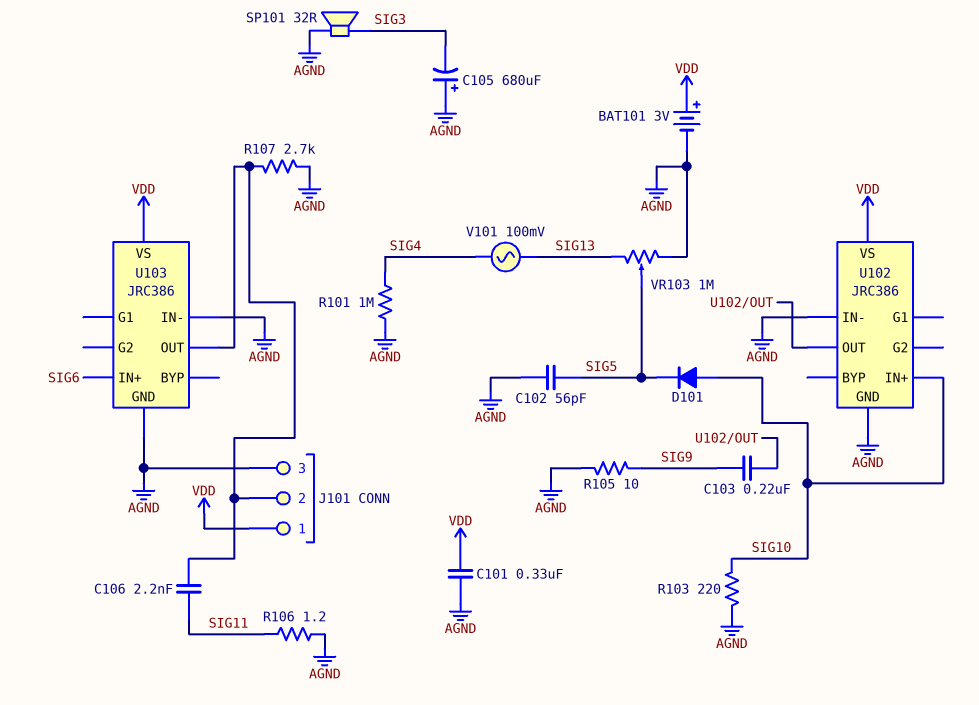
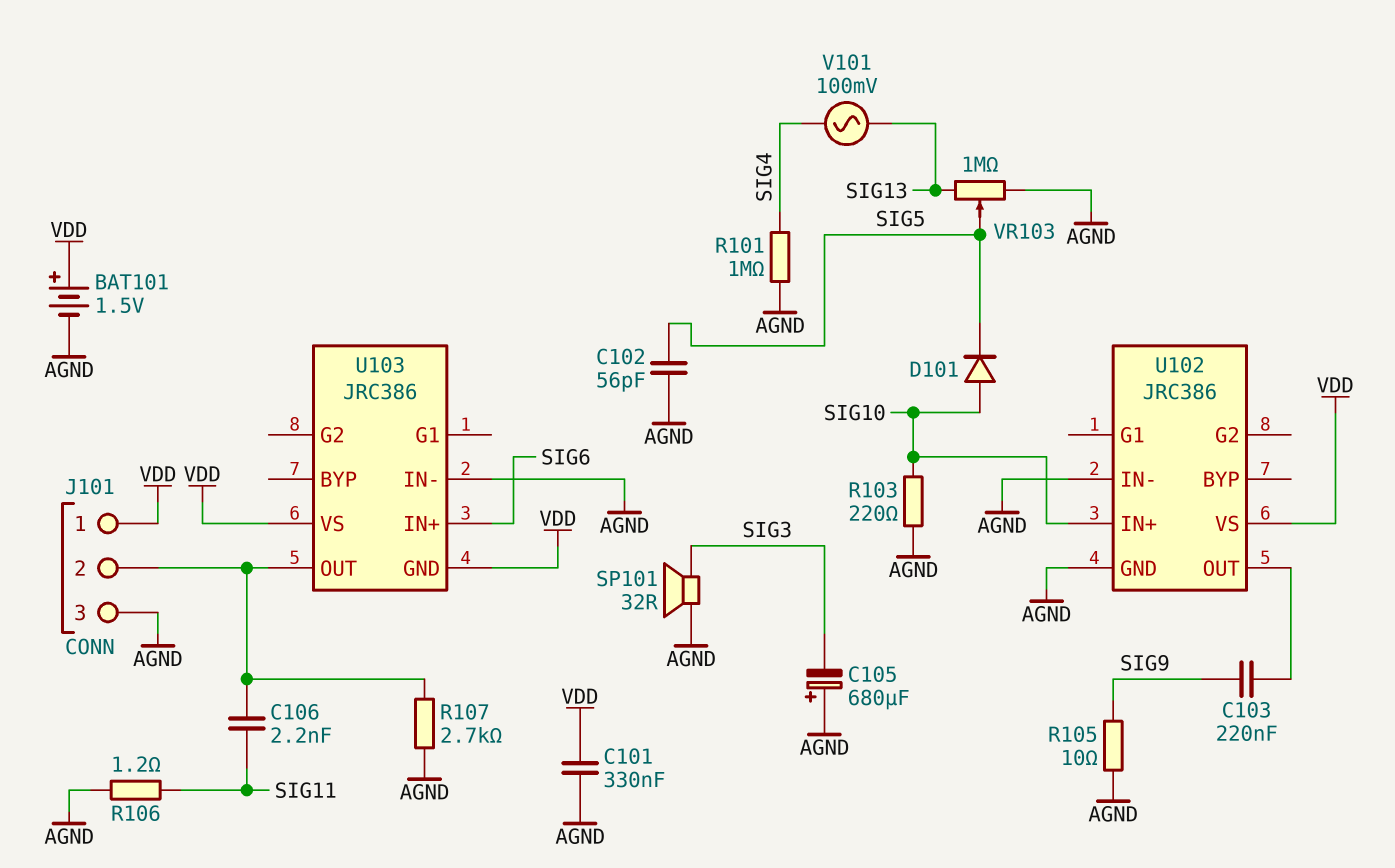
BAT101: 3V (plus VDD, minus AGND) -> 1.5V (plus VDD, minus AGND)
U103 pin GND: AGND -> VDD

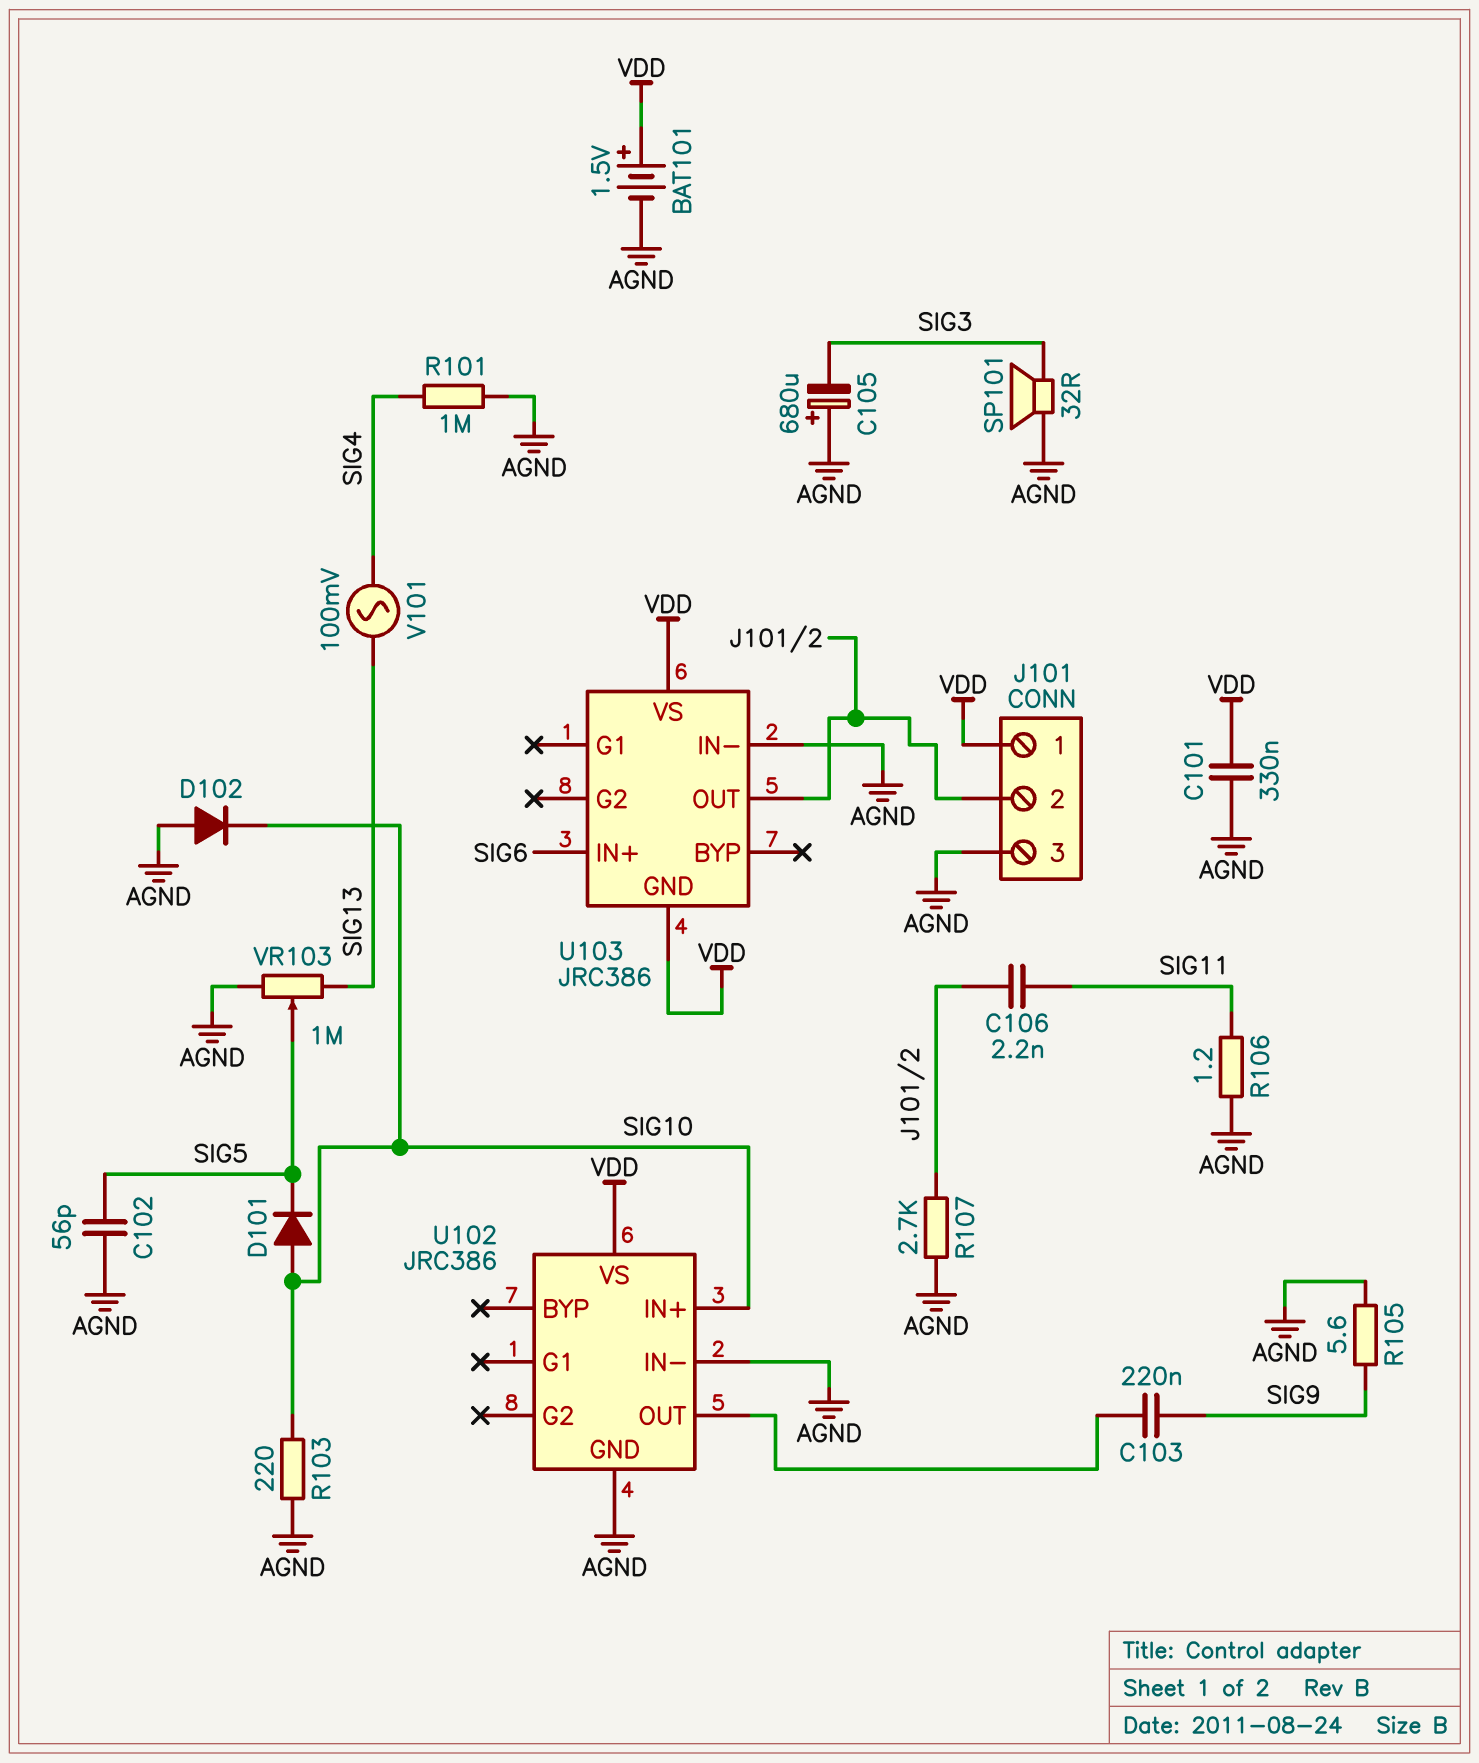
D102: none -> diode (A AGND, K SIG10)
R105: 10 (AGND, SIG9) -> 5.6 (AGND, SIG9)

